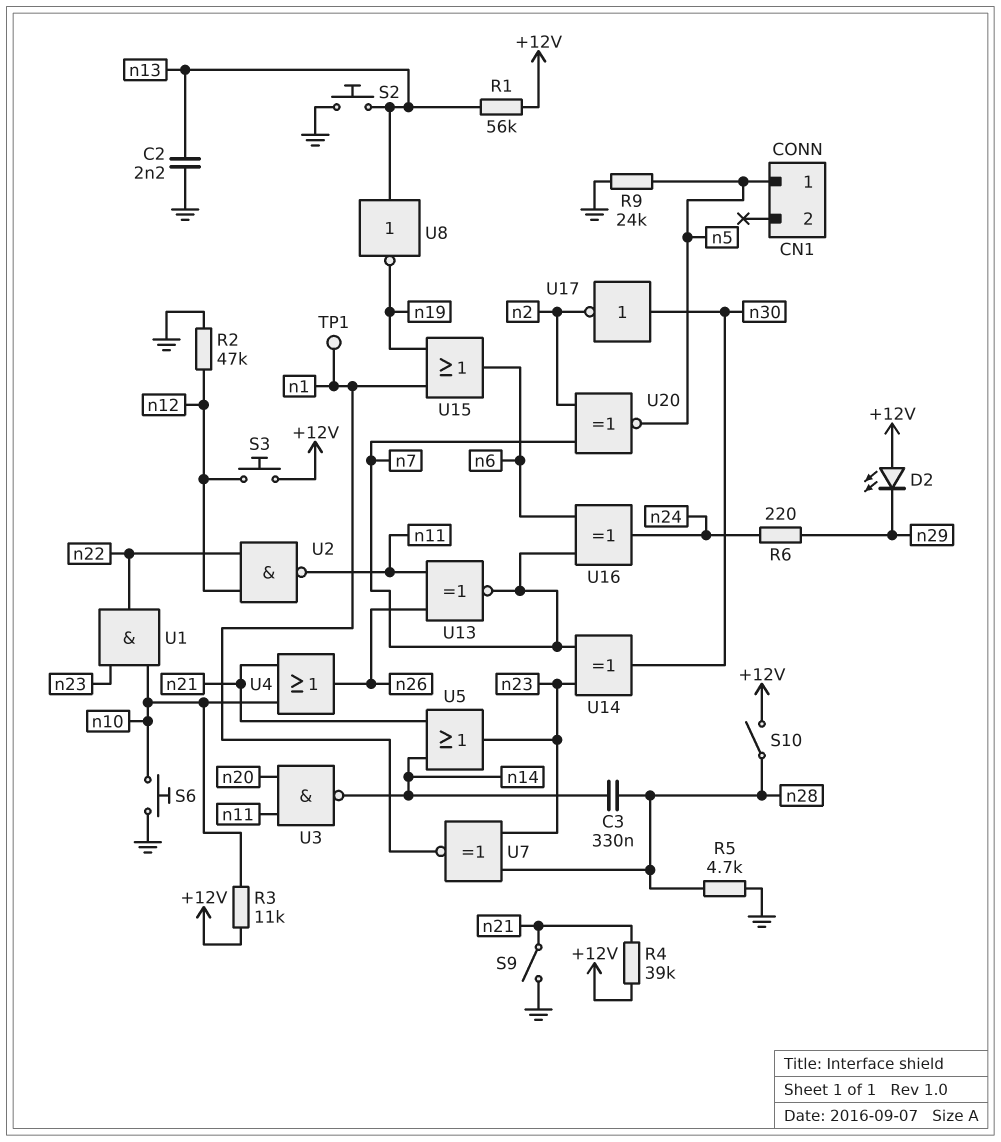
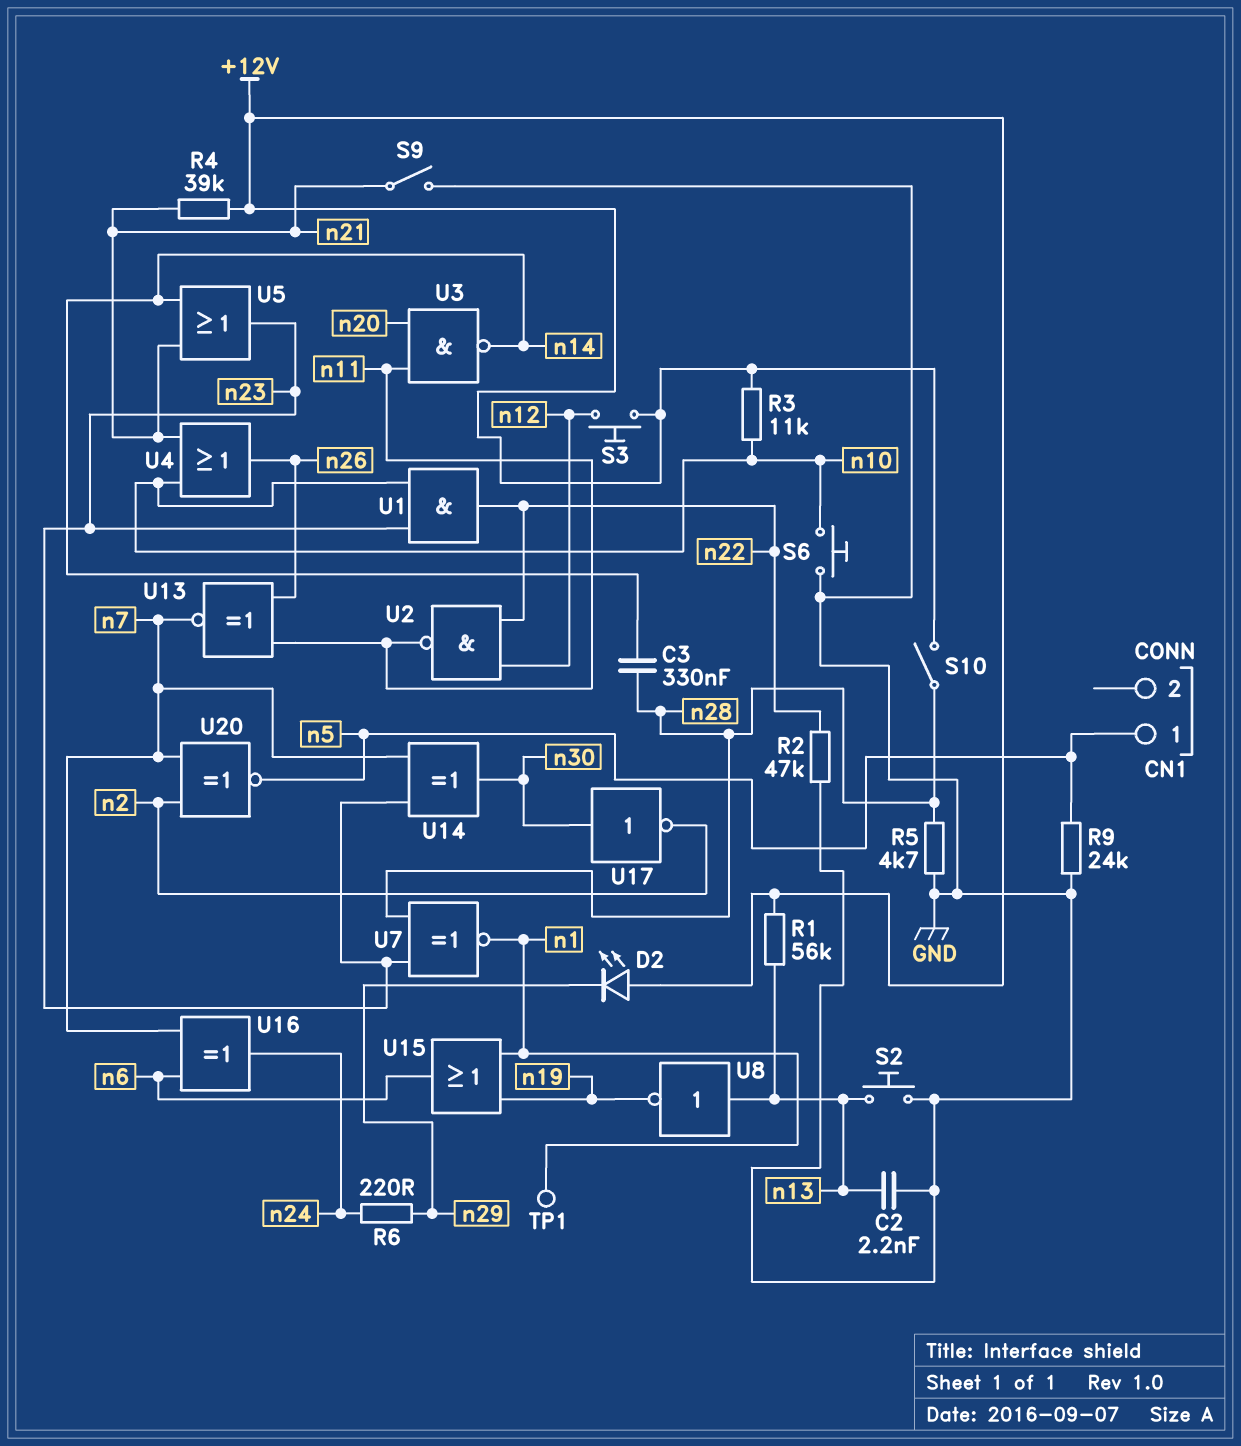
R2: 47k (GND, n12) -> 47k (GND, n22)

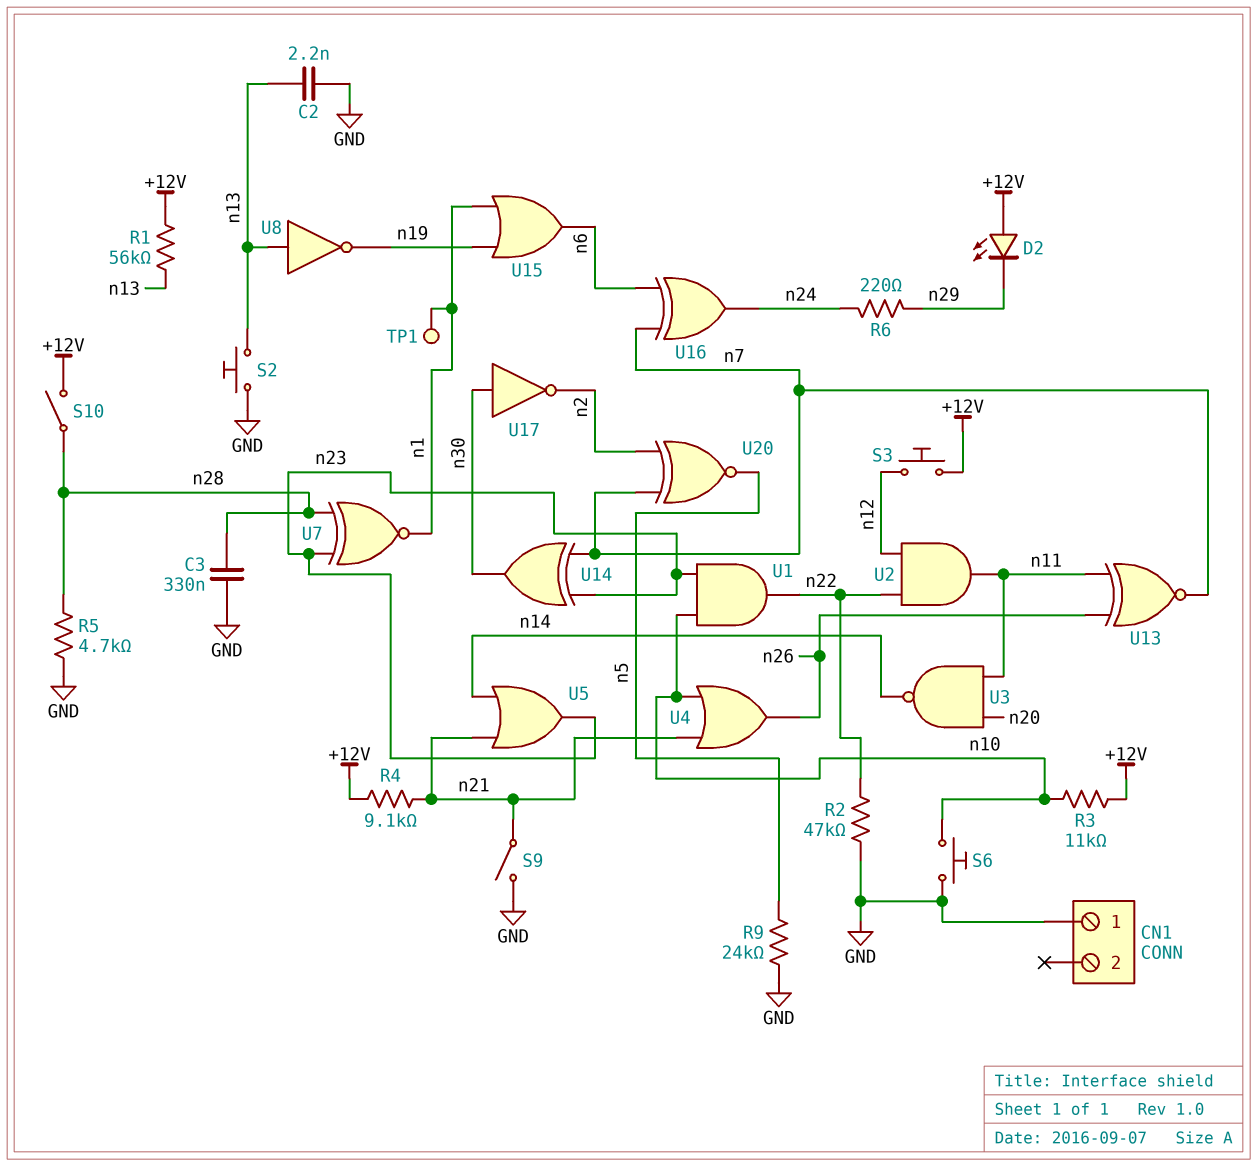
C3: 330nF (n14, n28) -> 330nF (GND, n28)
CN1 pin 1: n5 -> GND
R4: 39k (+12V, n21) -> 9.1k (+12V, n21)
U2: NAND (in n12, in n22, out n11) -> AND (in n12, in n22, out n11)

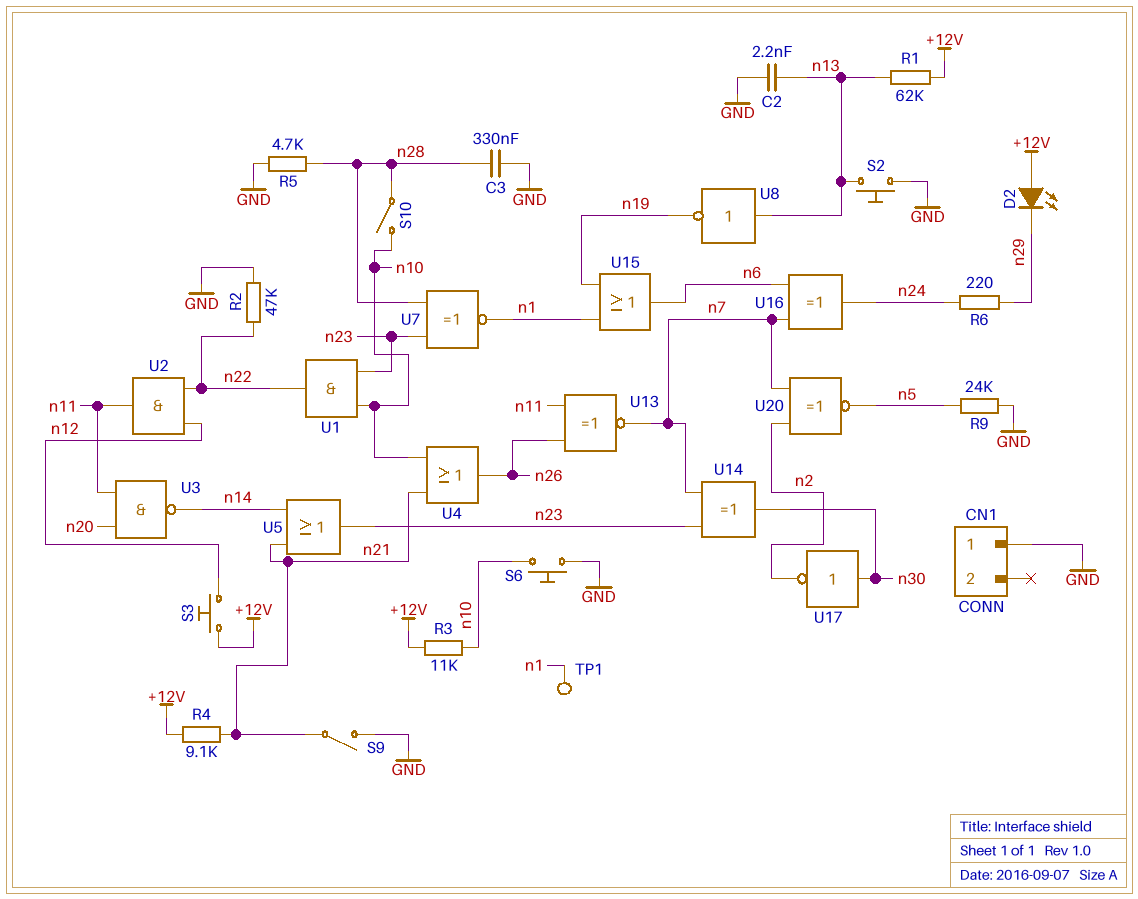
R1: 56k (+12V, n13) -> 62k (+12V, n13)
S10: switch (+12V, n28) -> switch (n10, n28)

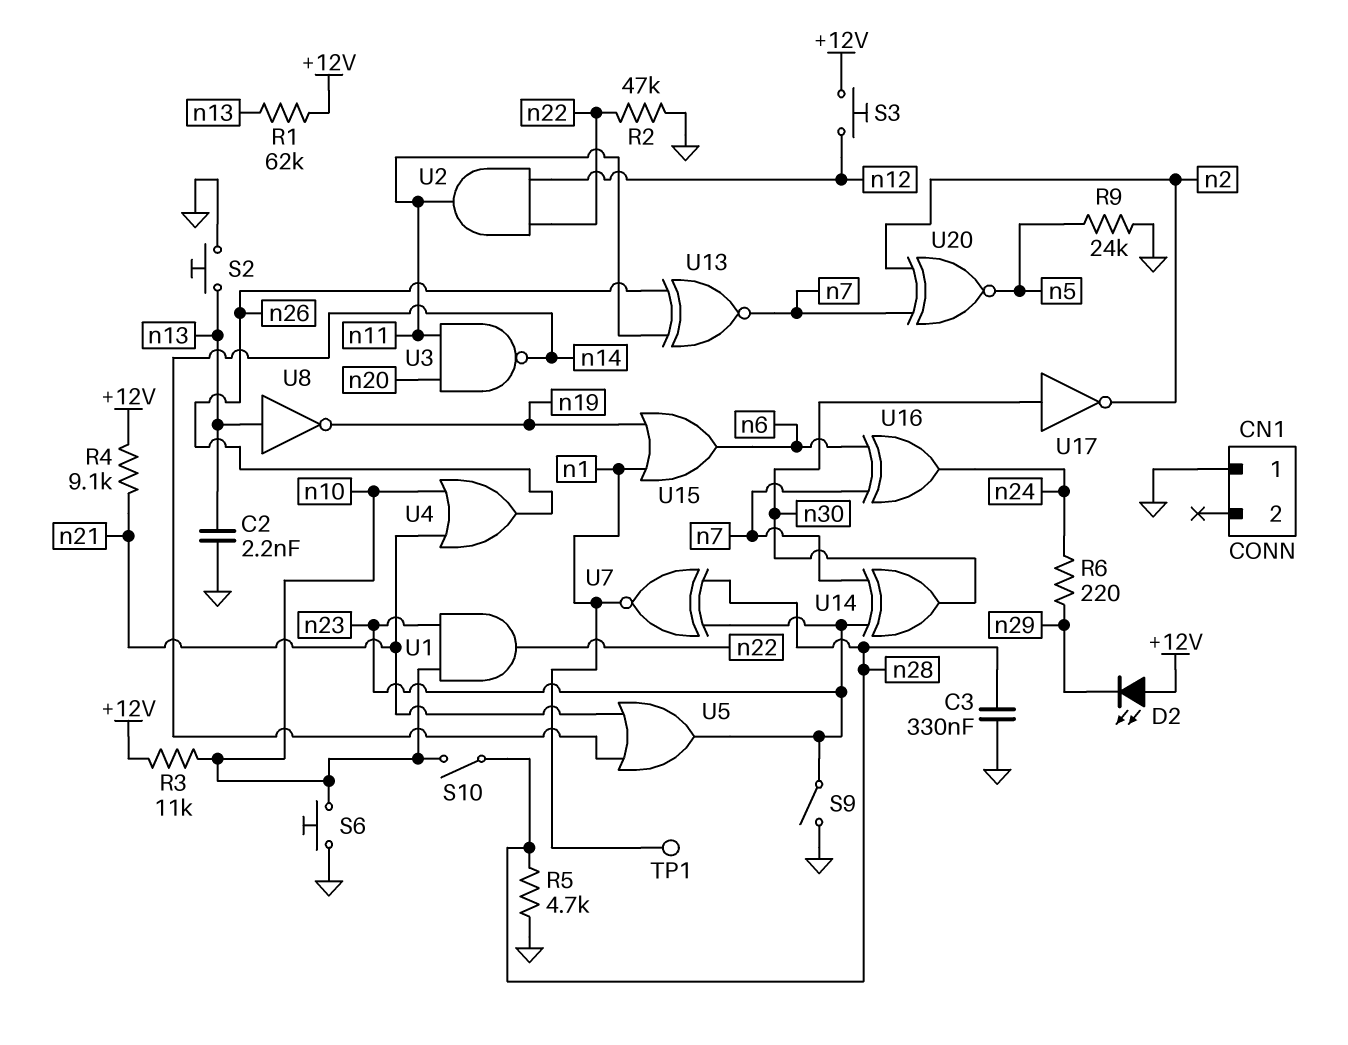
S9: switch (GND, n21) -> switch (GND, n23)

